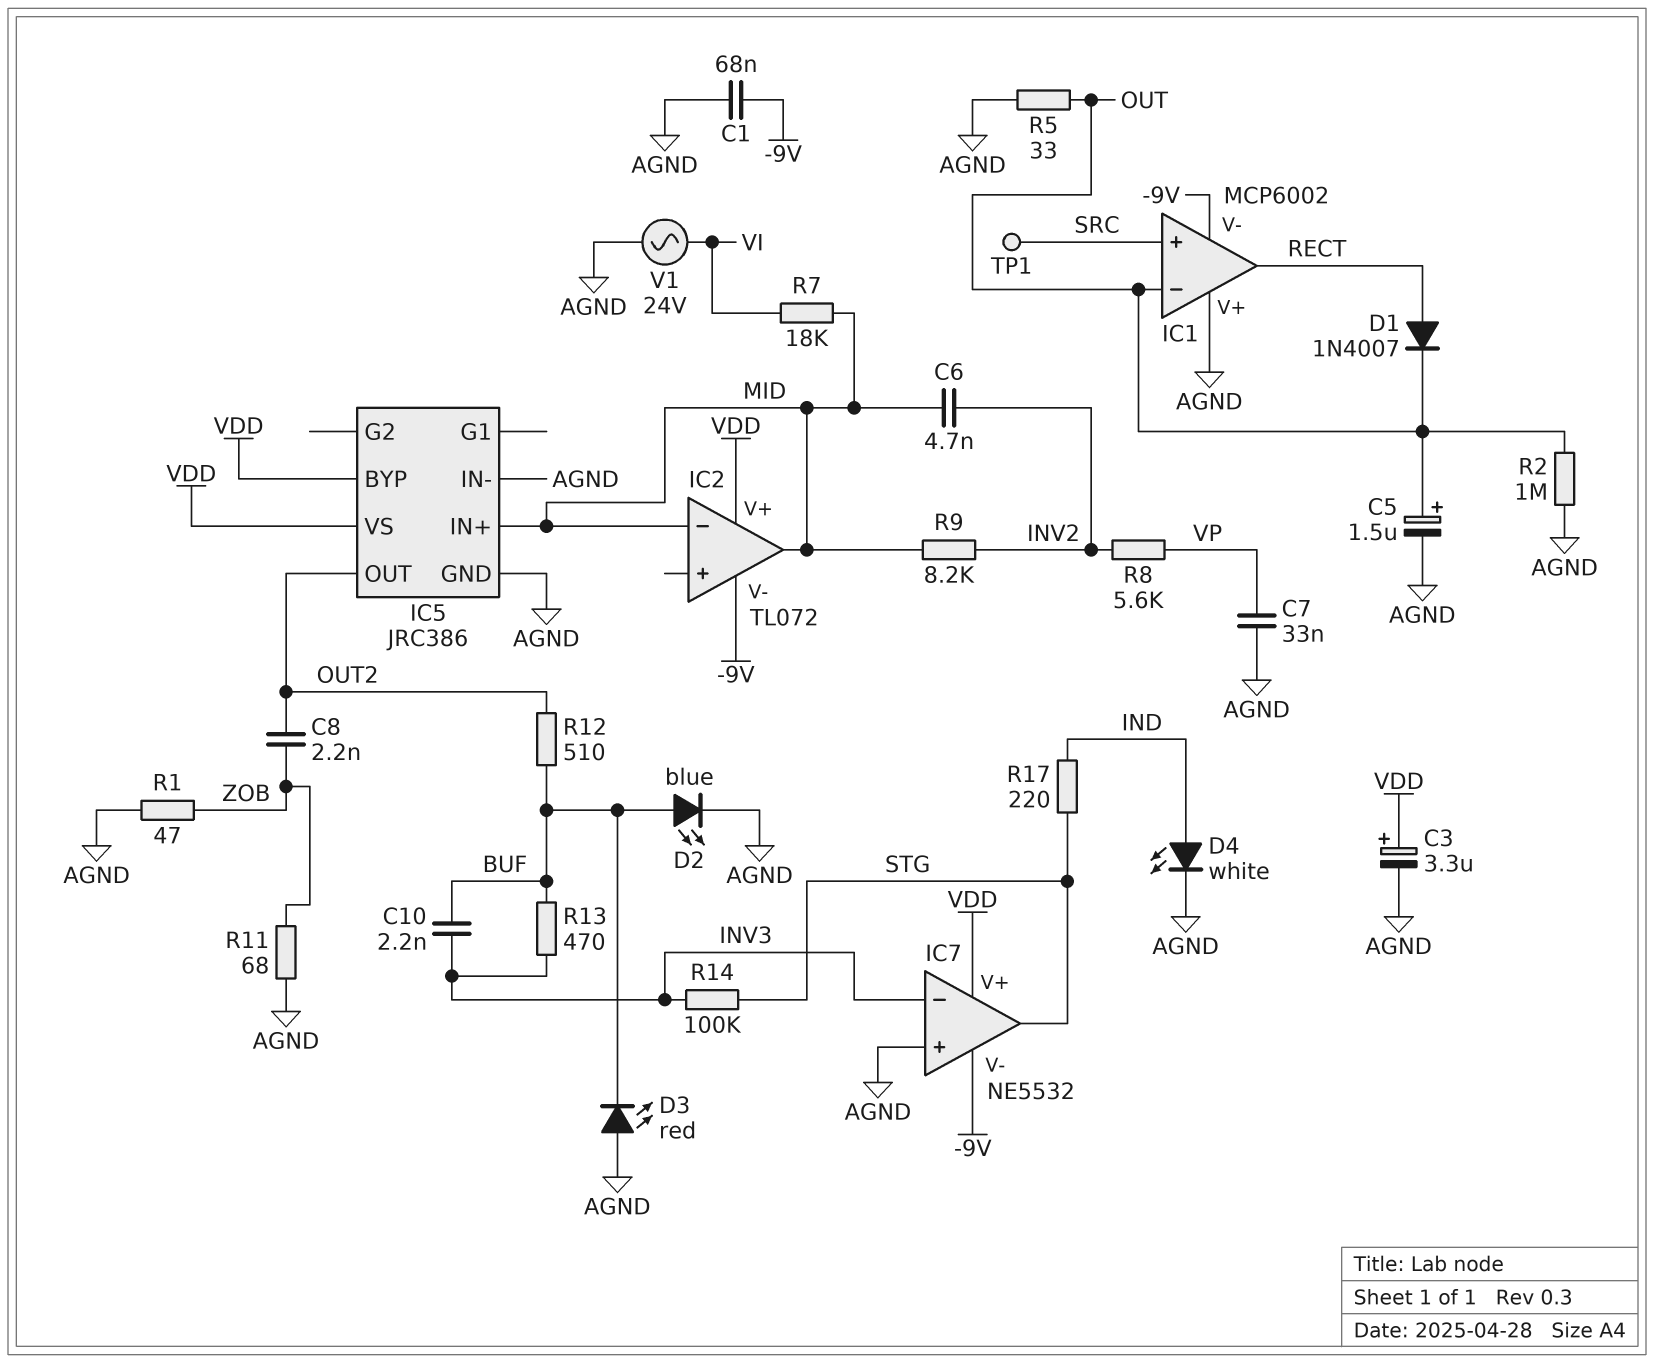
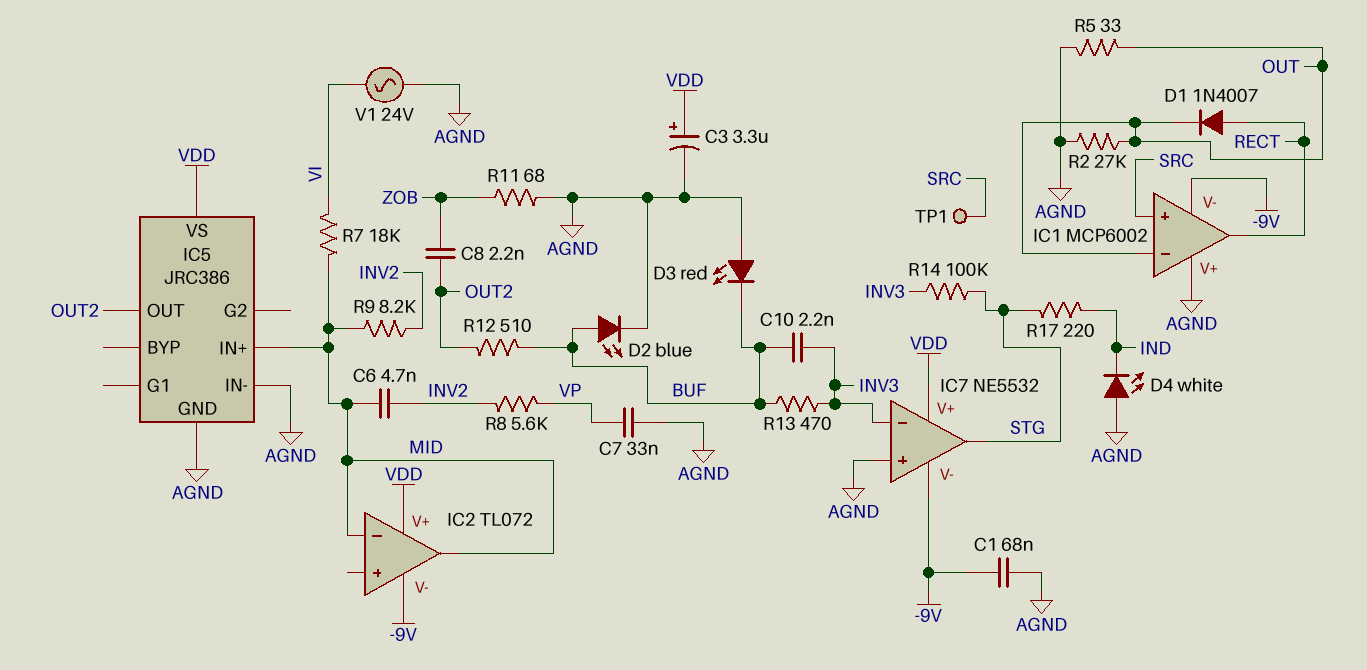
C5: 1.5uF (plus OUT, minus AGND) -> none
D4: LED white (A IND, K AGND) -> LED white (A AGND, K IND)
IC5 pin BYP: VDD -> none
R1: 47 (AGND, ZOB) -> none
R2: 1M (AGND, OUT) -> 27k (AGND, OUT)

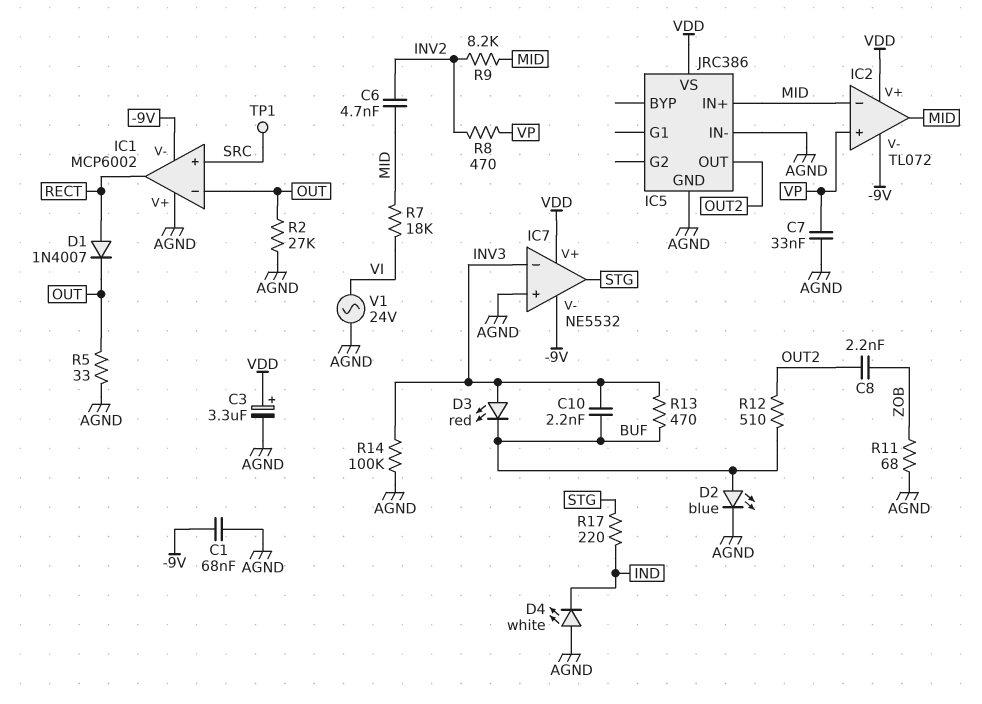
D3: LED red (A AGND, K BUF) -> LED red (A INV3, K BUF)
IC2 pin in+: none -> VP
R8: 5.6k (INV2, VP) -> 470 (INV2, VP)
R14: 100k (INV3, STG) -> 100k (AGND, INV3)

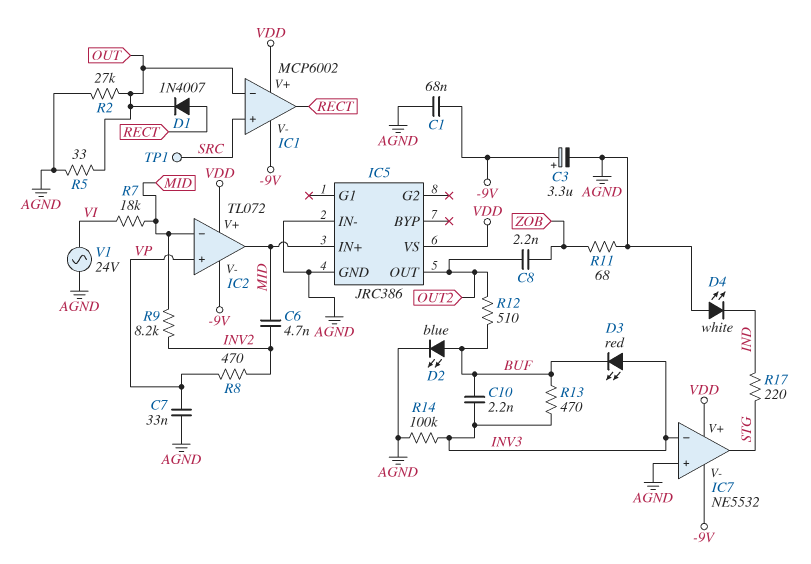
C3: 3.3uF (plus VDD, minus AGND) -> 3.3uF (plus -9V, minus AGND)
IC1 pin V+: AGND -> VDD

